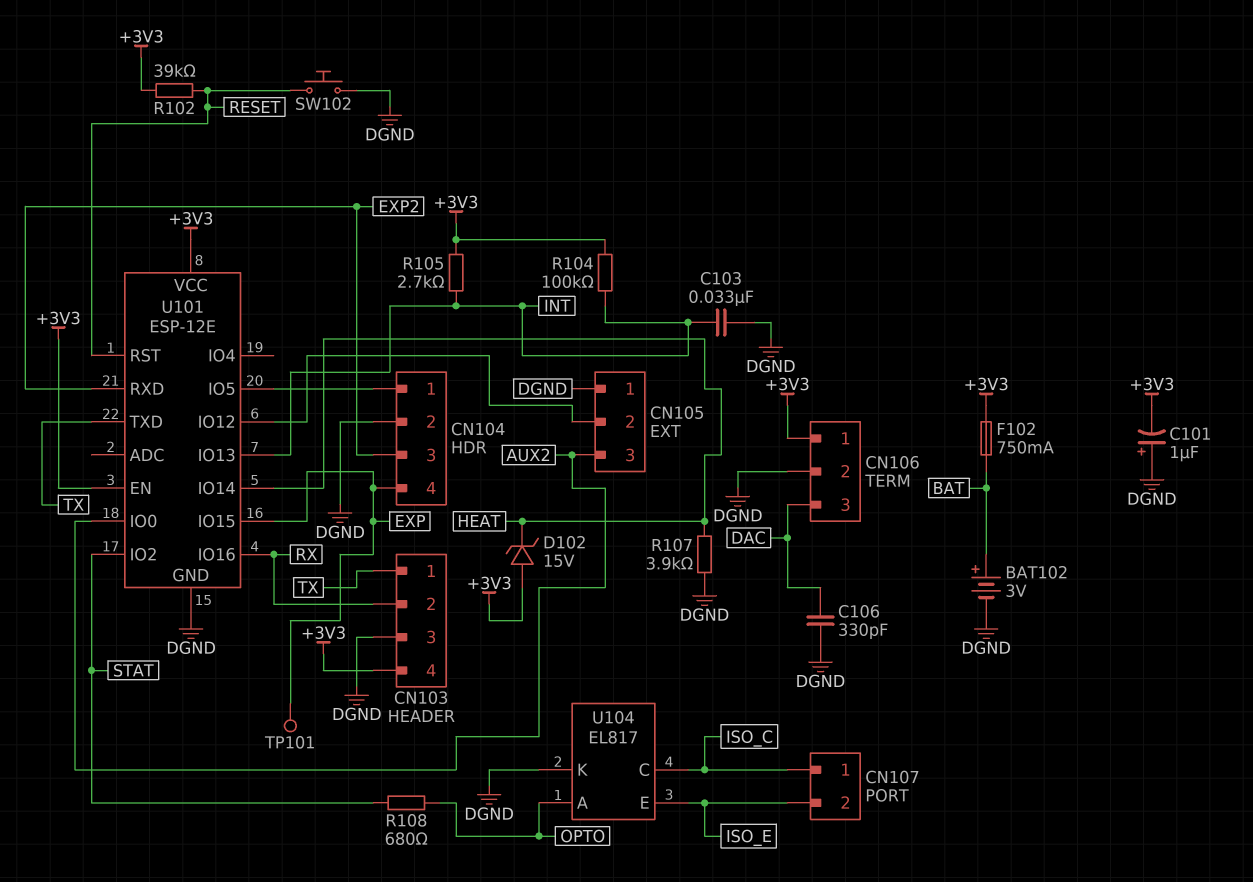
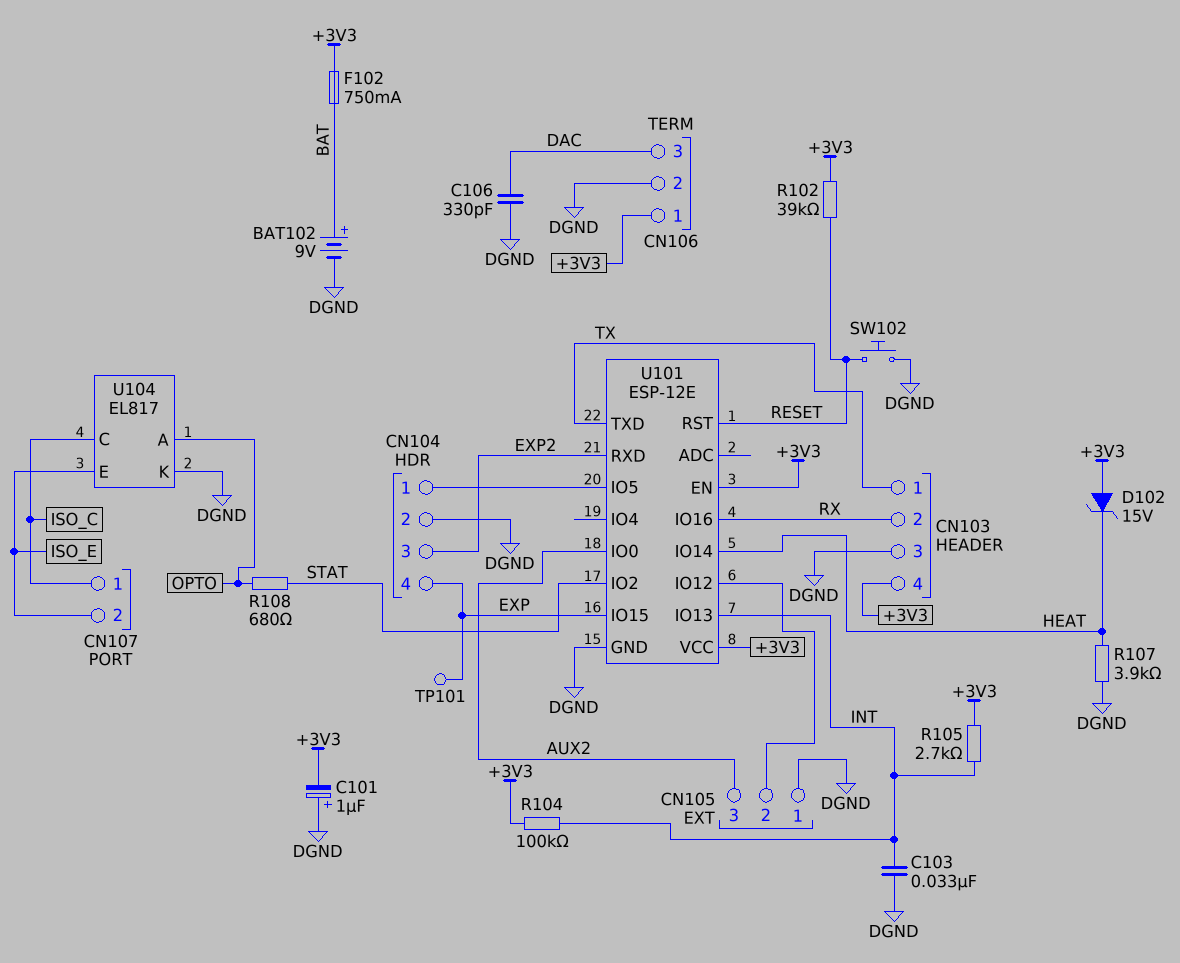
BAT102: 3V (plus BAT, minus DGND) -> 9V (plus BAT, minus DGND)

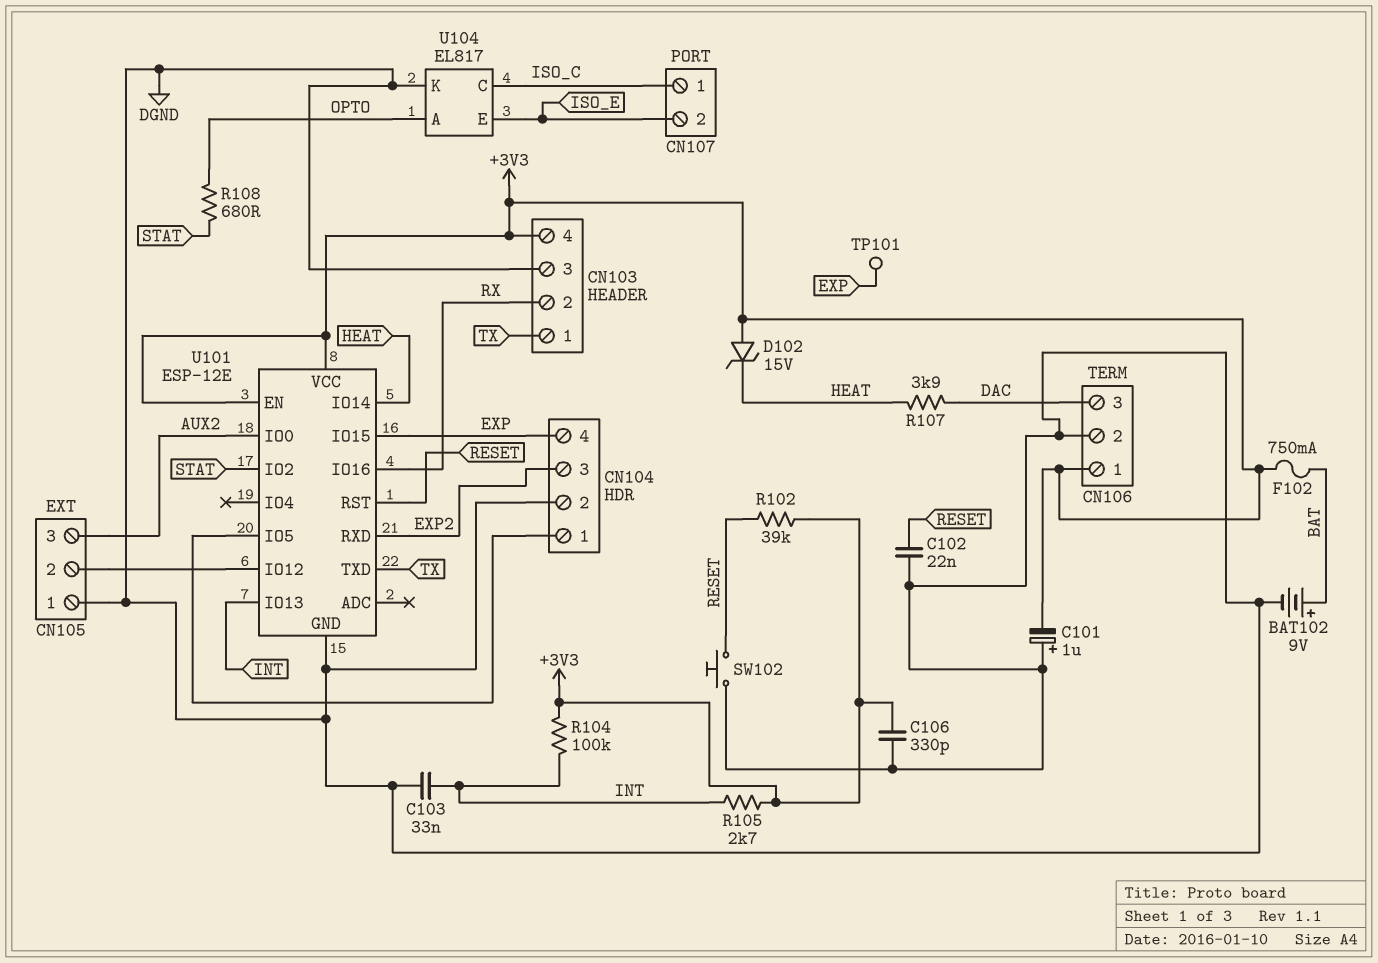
C102: none -> 22nF (DGND, RESET)
C106: 330pF (DAC, DGND) -> 330pF (+3V3, DGND)
R107: 3.9k (DGND, HEAT) -> 3.9k (DAC, HEAT)

